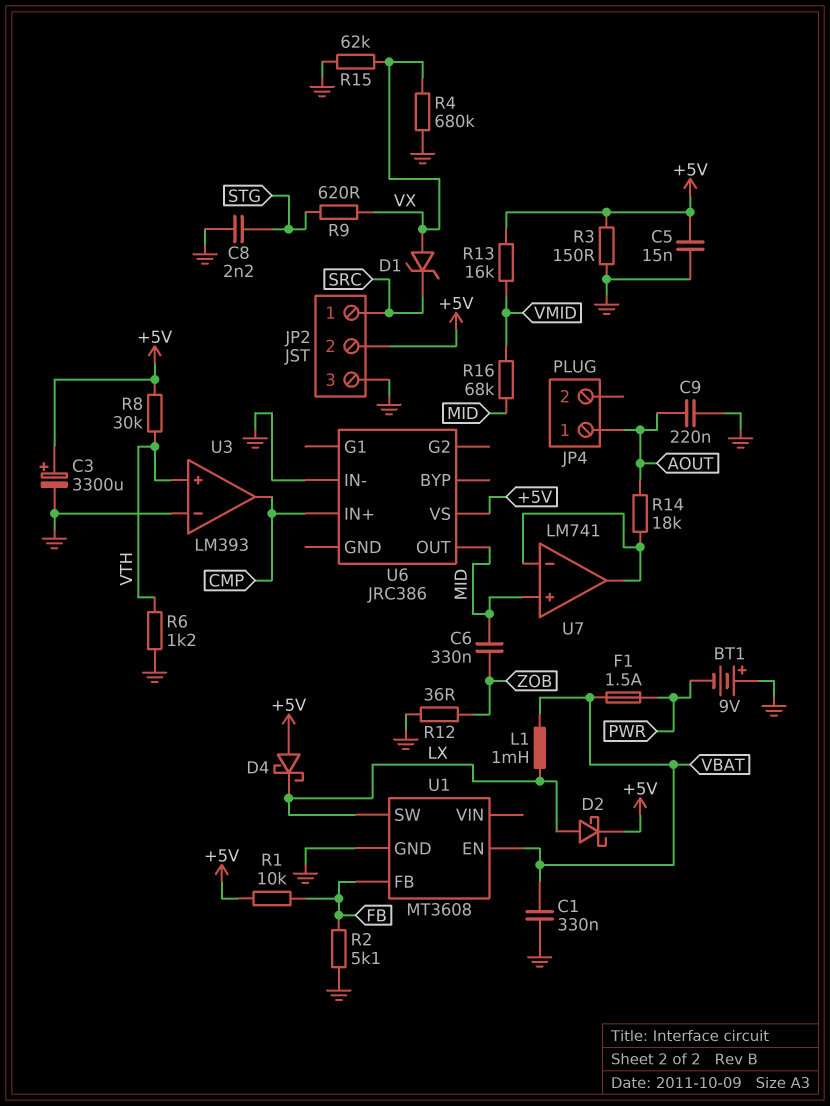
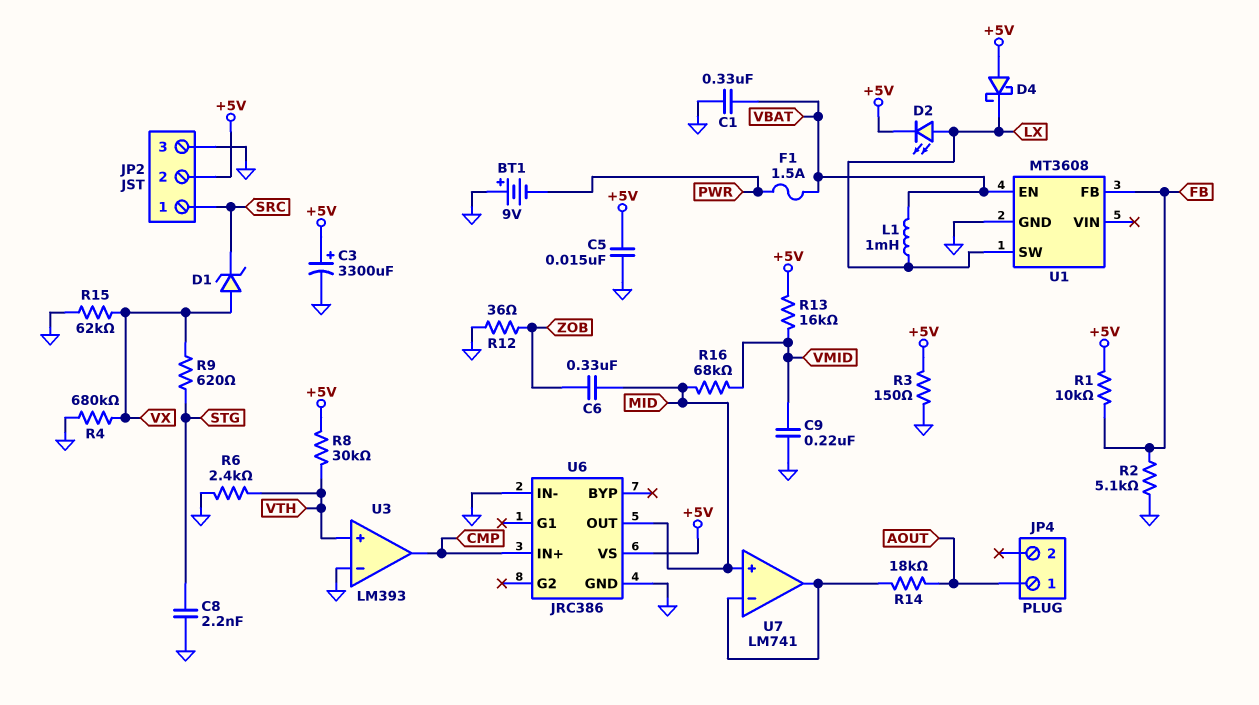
C9: 220nF (AOUT, GND) -> 220nF (GND, VMID)
D2: schottky (A LX, K +5V) -> LED (A LX, K +5V)
R6: 1.2k (GND, VTH) -> 2.4k (GND, VTH)
U6 pin GND: none -> GND

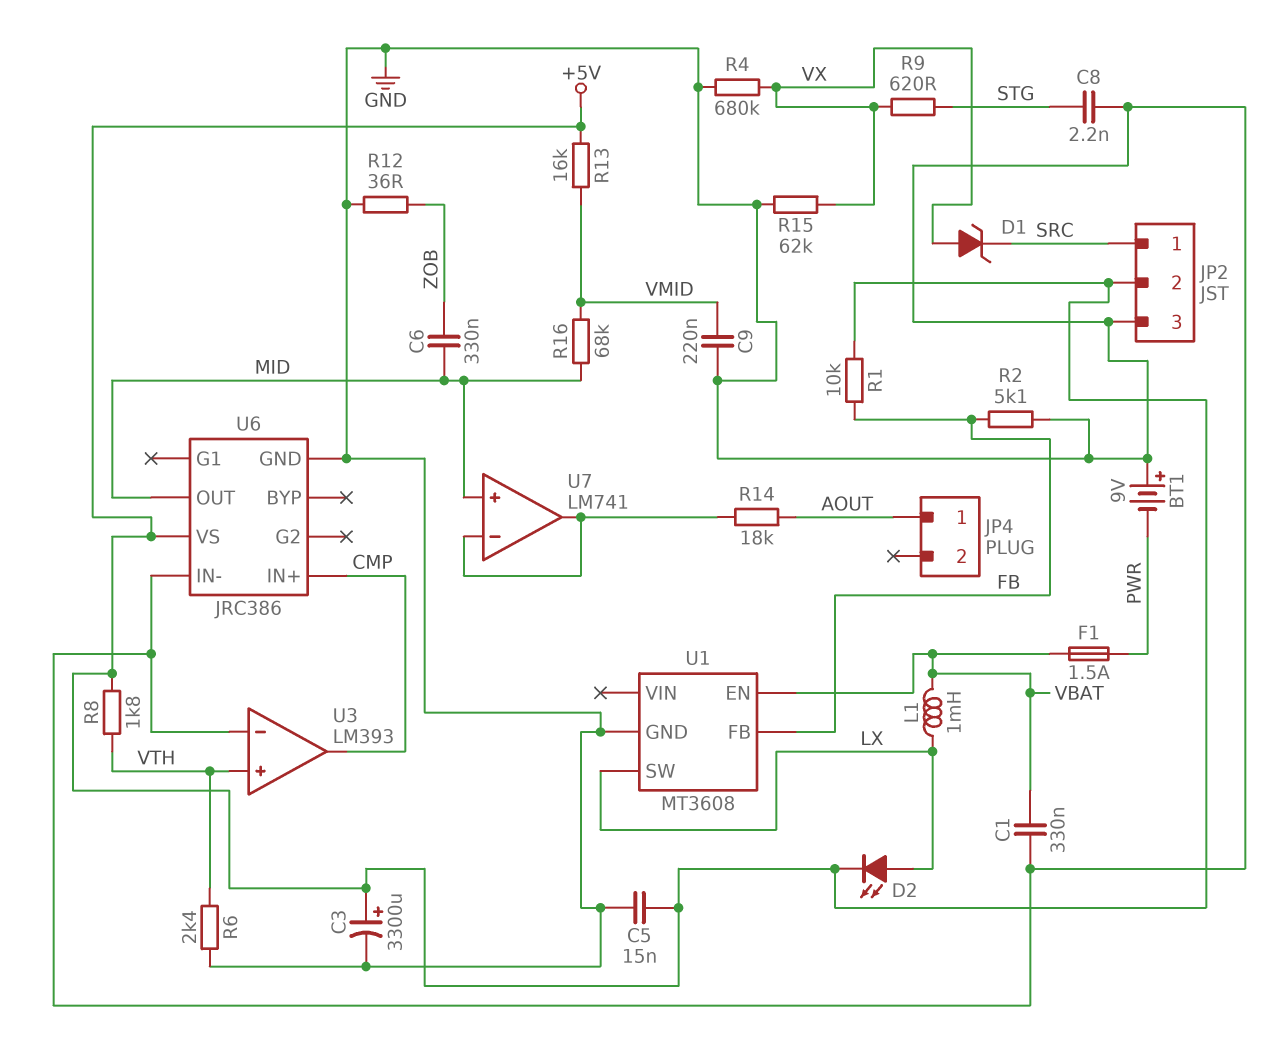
D4: schottky (A +5V, K LX) -> none
R3: 150 (+5V, GND) -> none
R8: 30k (+5V, VTH) -> 1.8k (+5V, VTH)

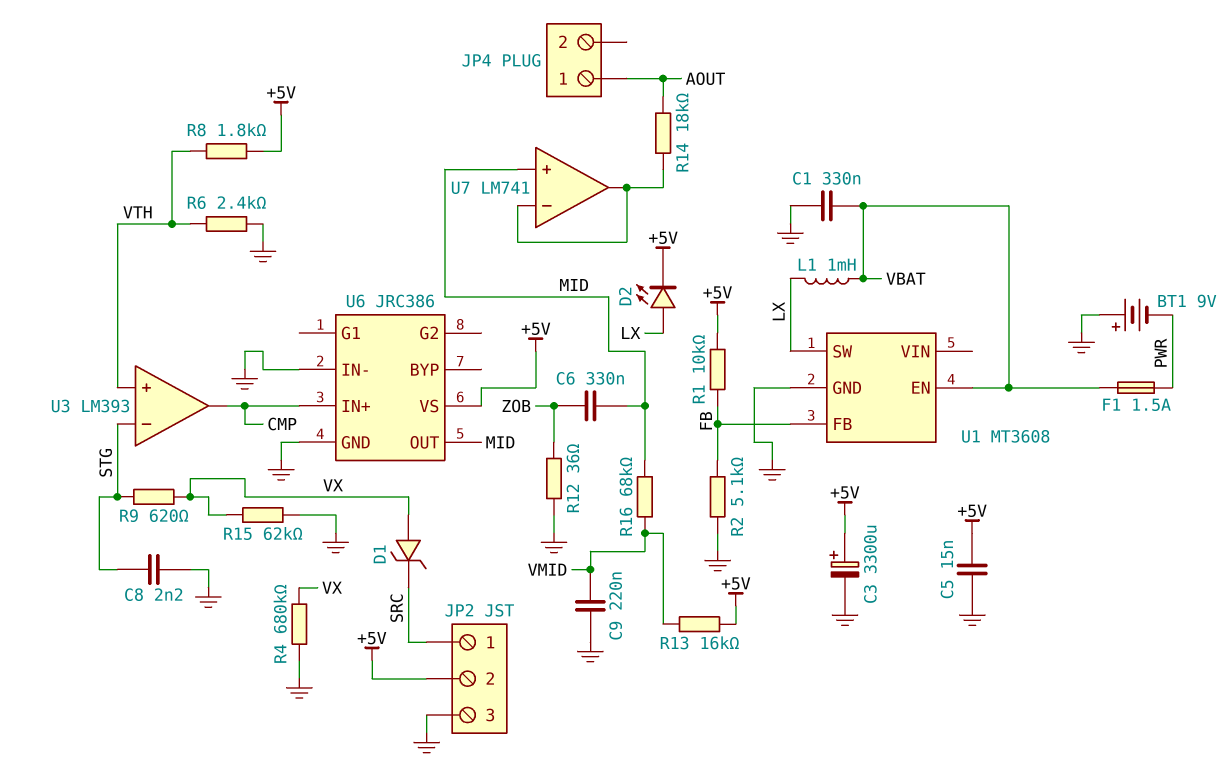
U3 pin in-: GND -> STG

